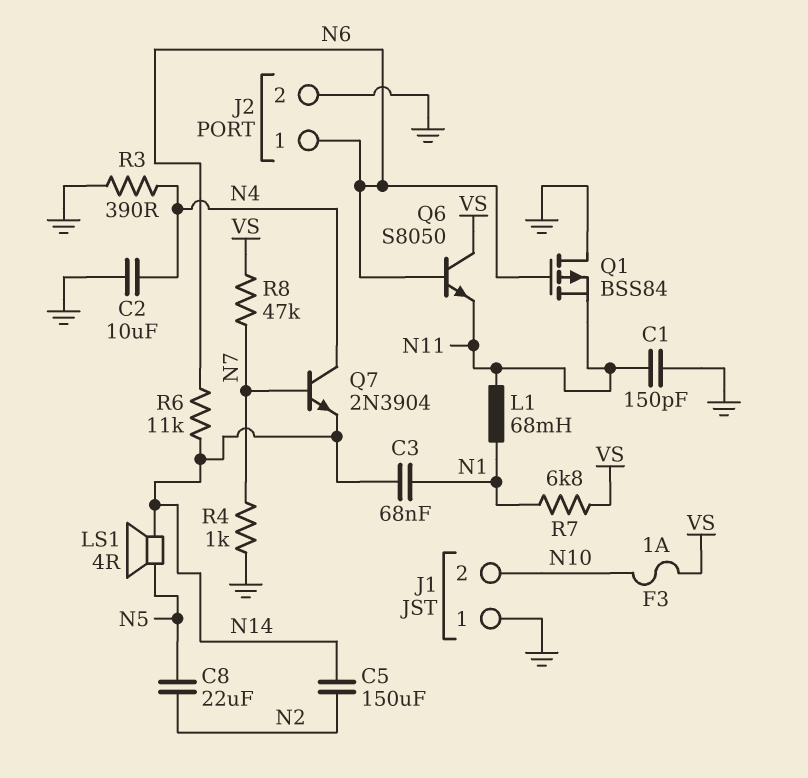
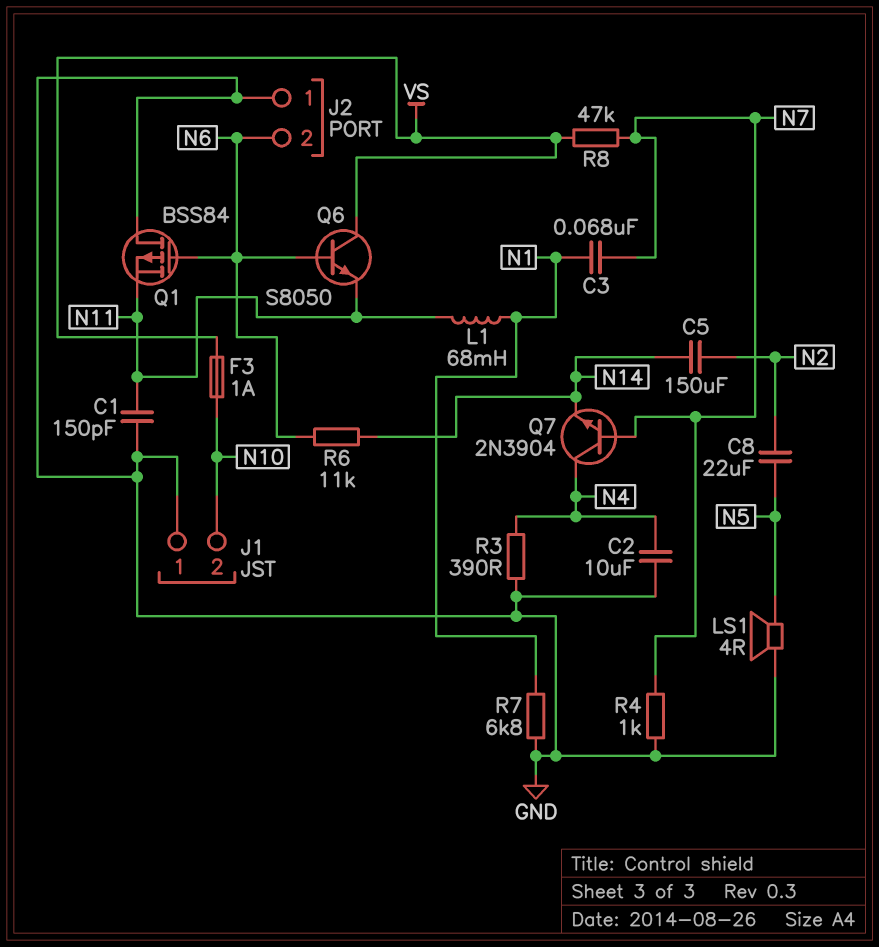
C3: 68nF (N1, N14) -> 68nF (N1, N7)
J2 pin 1: N6 -> GND
J2 pin 2: GND -> N6
LS1: speaker 4R (N5, N14) -> speaker 4R (GND, N5)
R7: 6.8k (N1, VS) -> 6.8k (GND, N1)

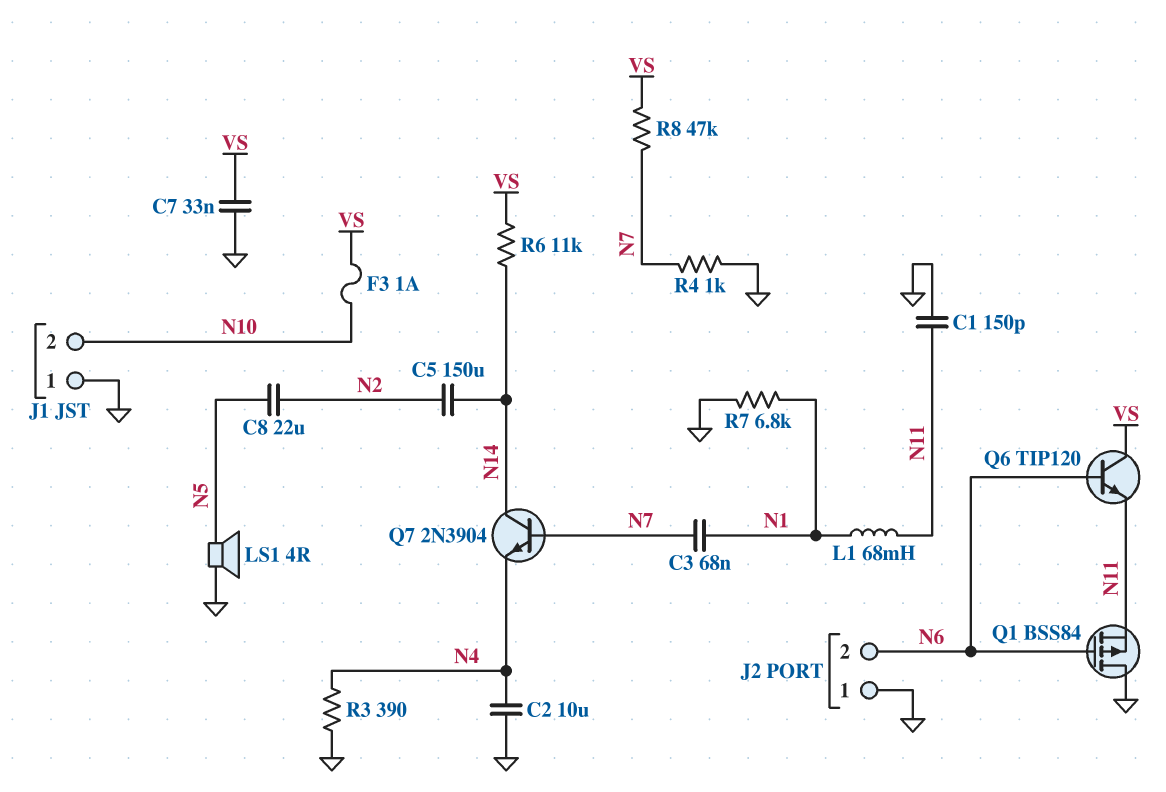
C7: none -> 33nF (GND, VS)
Q6: NPN S8050 (B N6, C VS, E N11) -> NPN TIP120 (B N6, C VS, E N11)
Q7: NPN 2N3904 (B N7, C N4, E N14) -> NPN 2N3904 (B N7, C N14, E N4)
R6: 11k (N6, N14) -> 11k (N14, VS)

